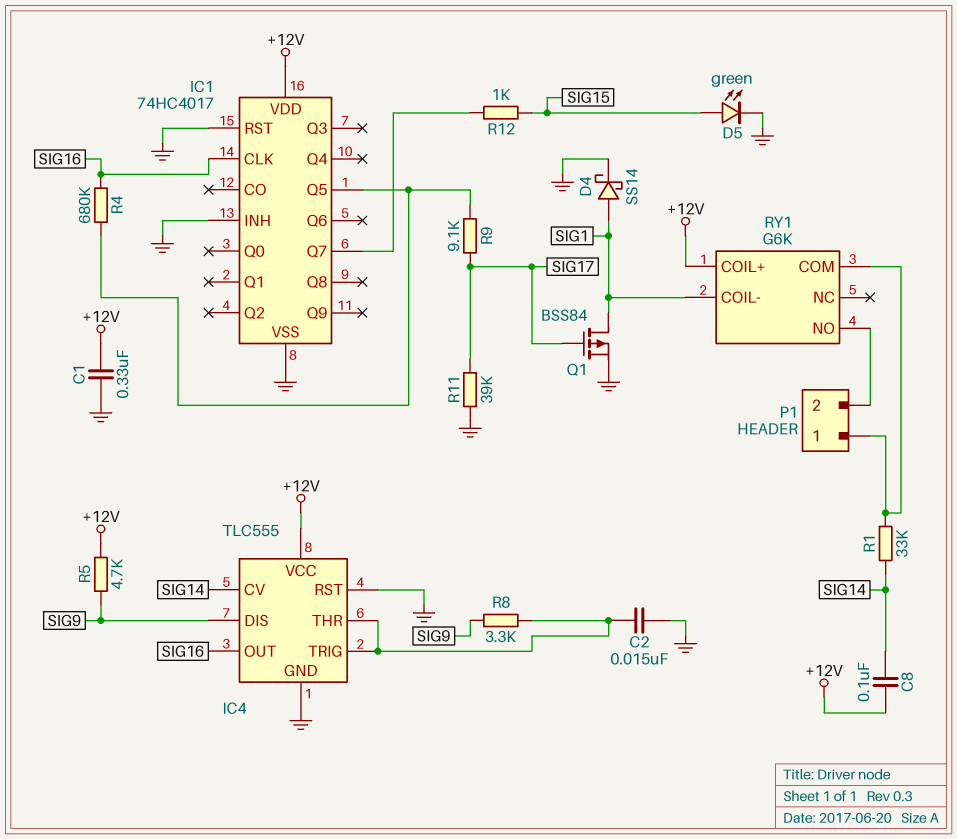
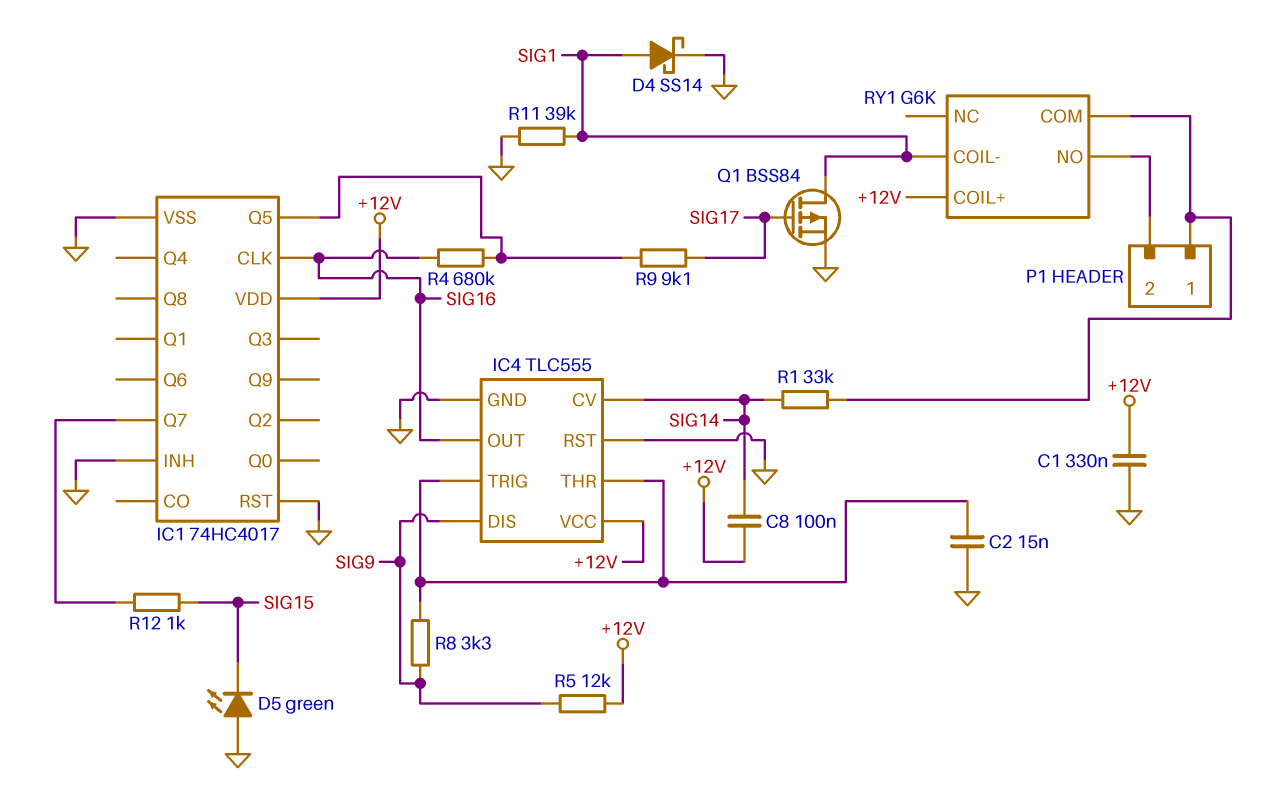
D5: LED green (A SIG15, K GND) -> LED green (A GND, K SIG15)
R5: 4.7k (+12V, SIG9) -> 12k (+12V, SIG9)
R11: 39k (GND, SIG17) -> 39k (GND, SIG1)

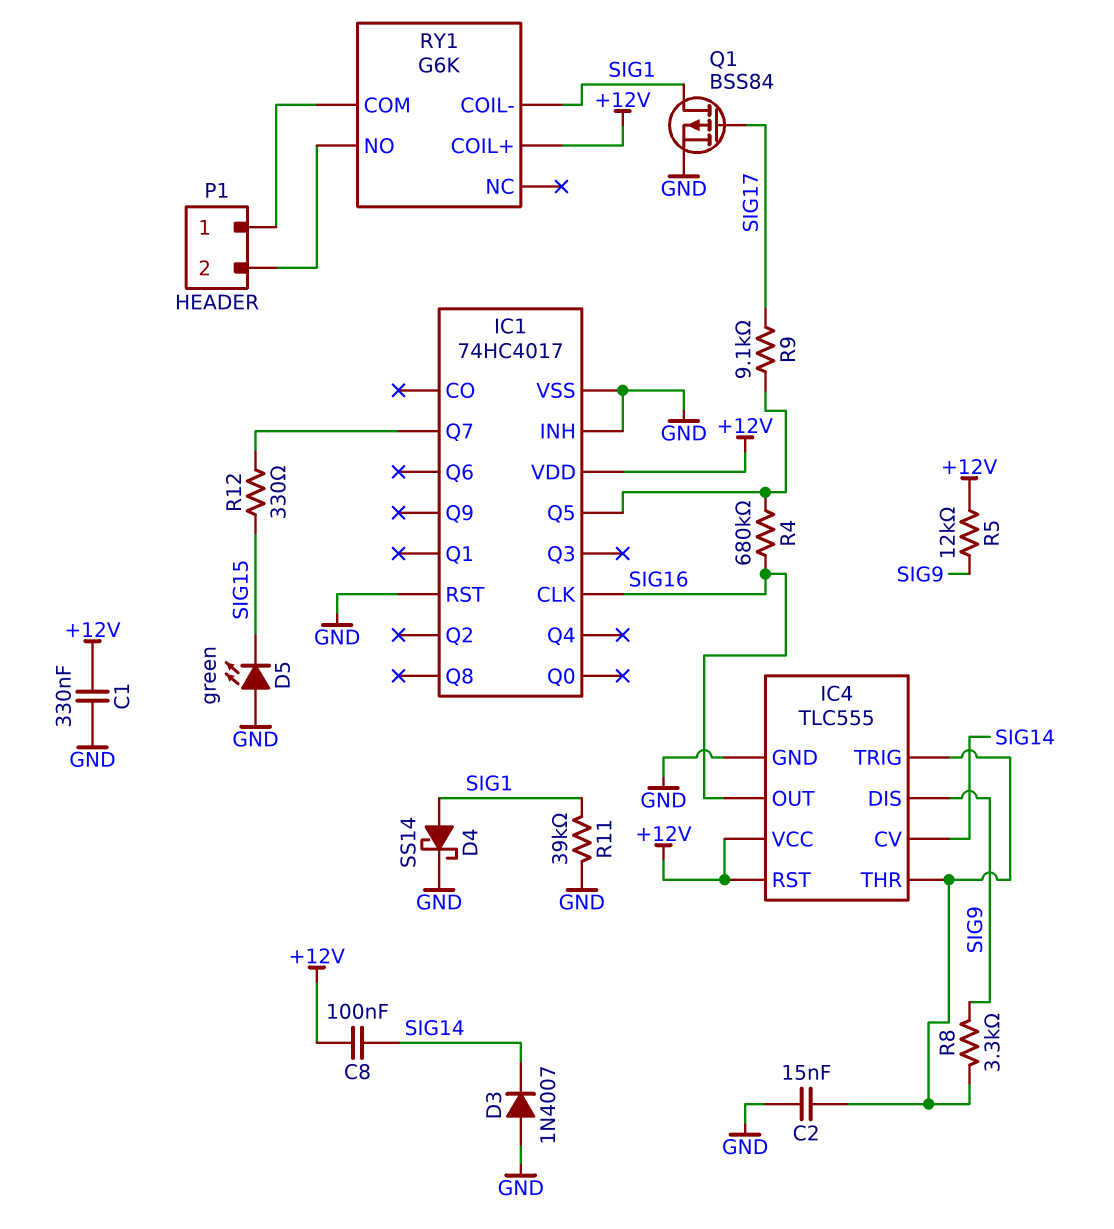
D3: none -> diode 1N4007 (A GND, K SIG14)
IC4 pin RST: GND -> +12V
R1: 33k (P1/1, SIG14) -> none
R12: 1k (IC1/Q7, SIG15) -> 330 (IC1/Q7, SIG15)

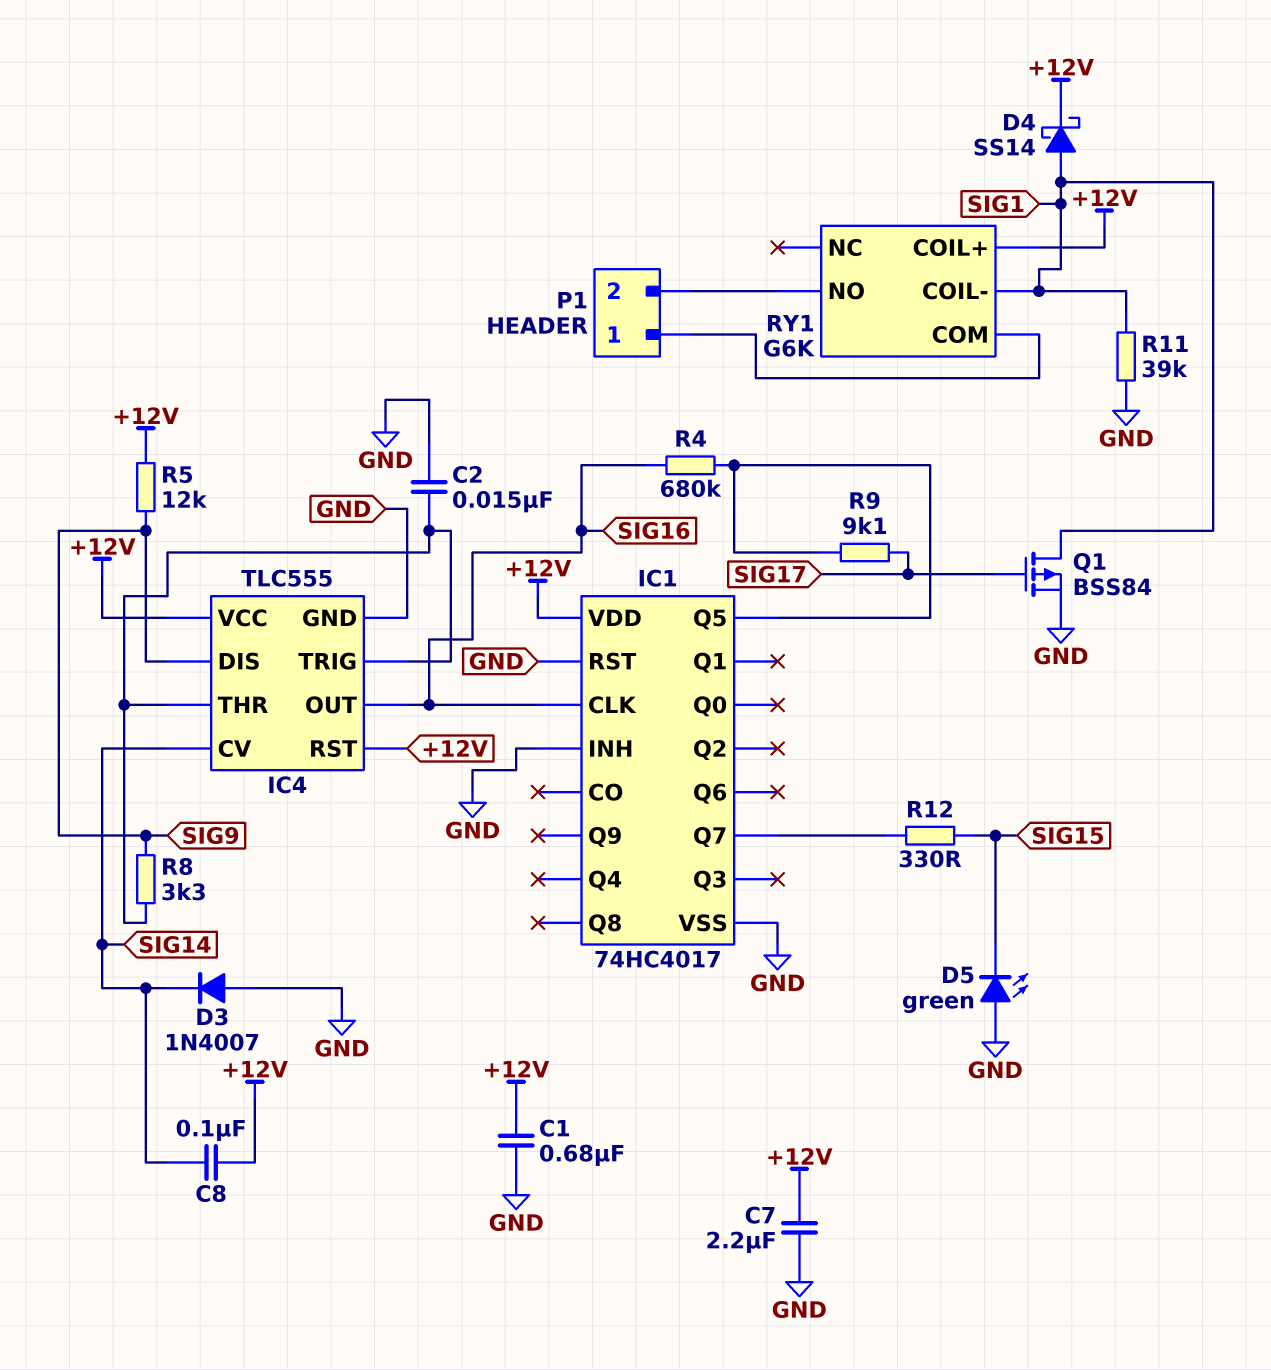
C1: 330nF (+12V, GND) -> 680nF (+12V, GND)
C7: none -> 2.2uF (+12V, GND)
D4: schottky SS14 (A SIG1, K GND) -> schottky SS14 (A SIG1, K +12V)

